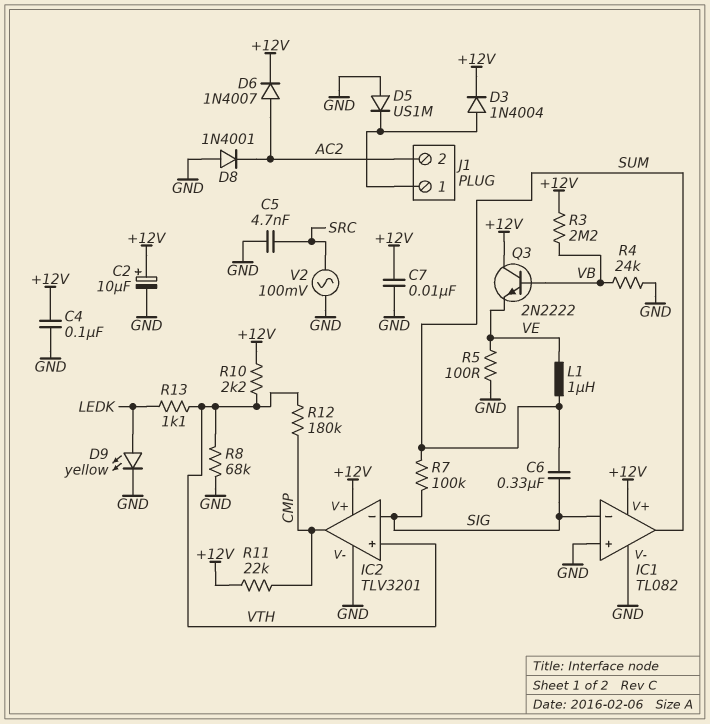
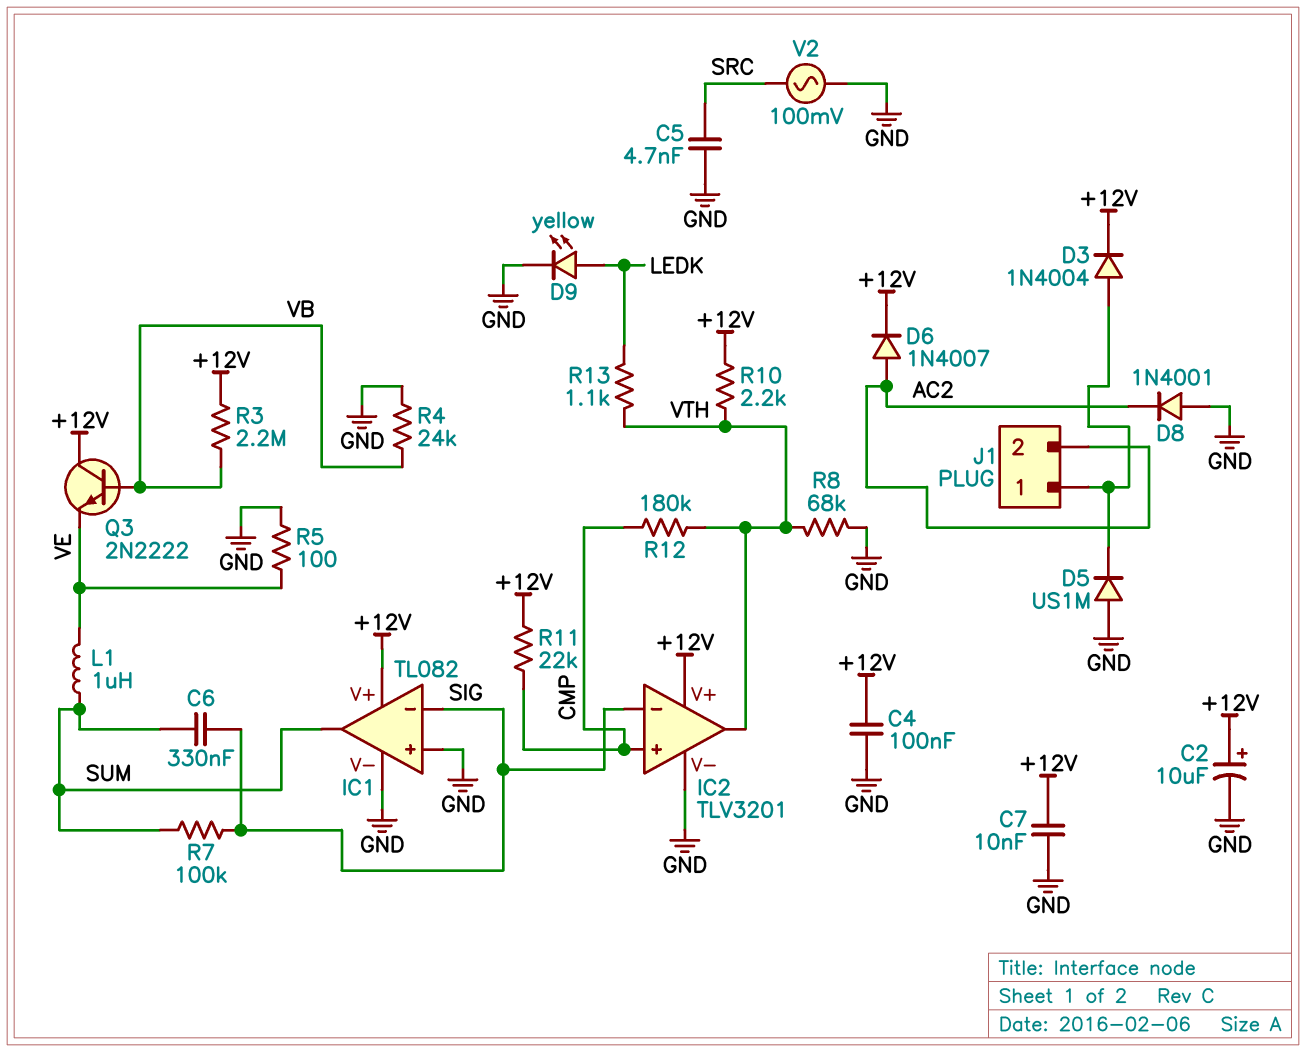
IC2 pin in+: VTH -> CMP
IC2 pin out: CMP -> VTH

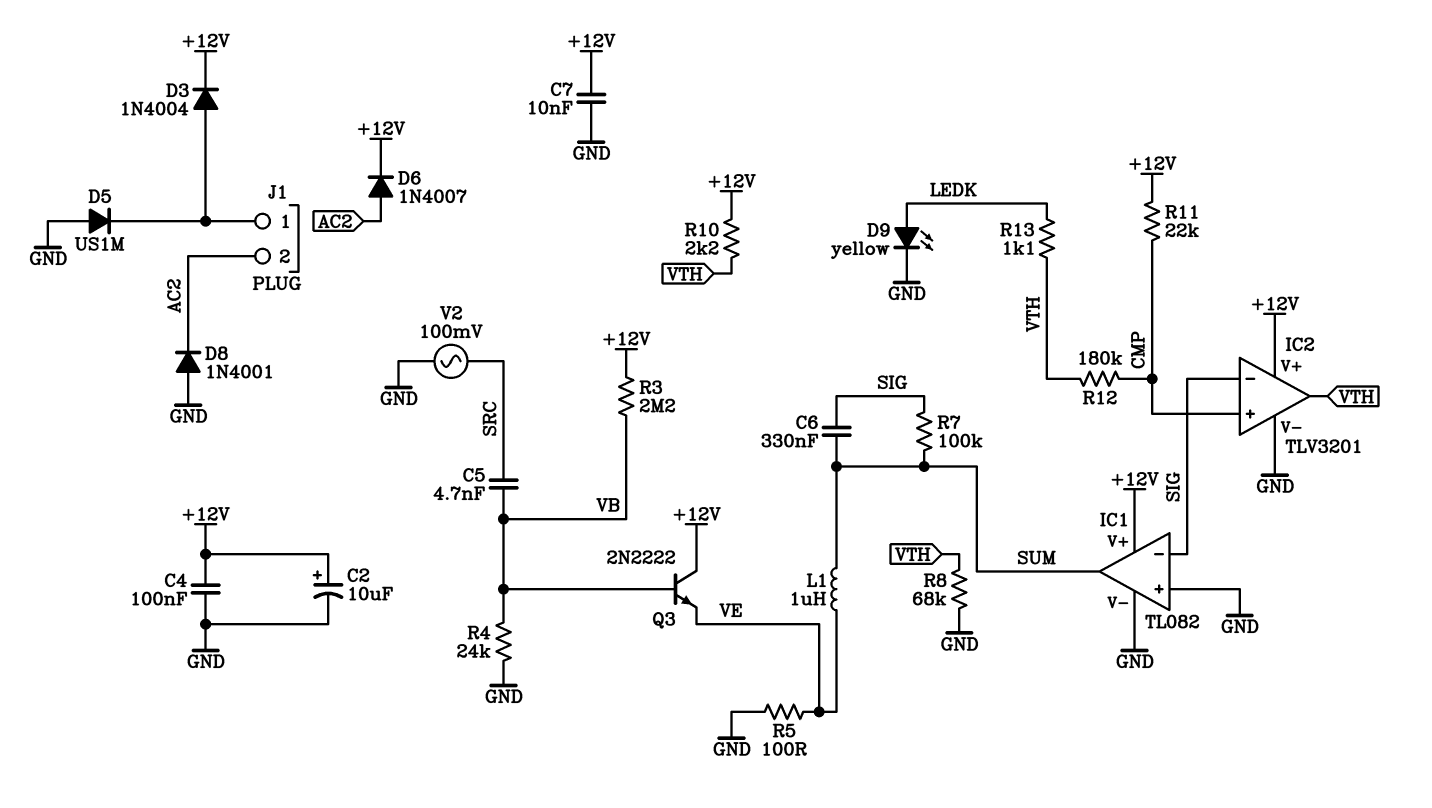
C5: 4.7nF (GND, SRC) -> 4.7nF (SRC, VB)

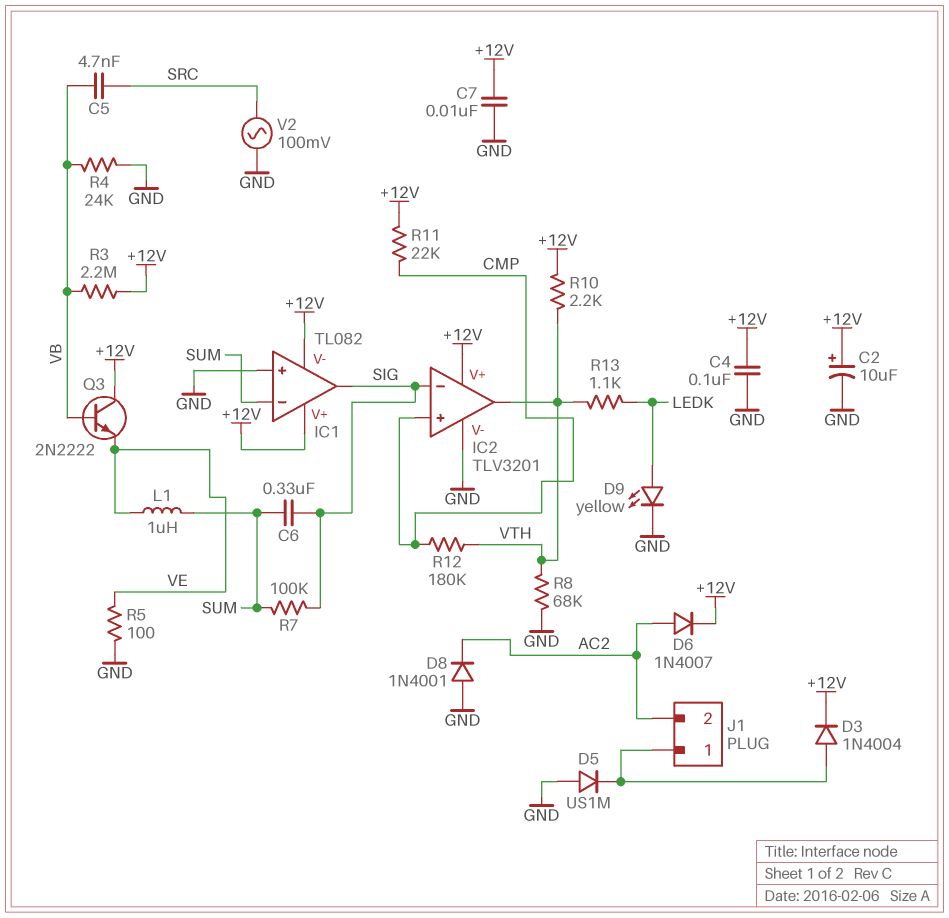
IC1 pin V-: GND -> +12V
IC1 pin in-: SIG -> SUM
IC1 pin out: SUM -> SIG

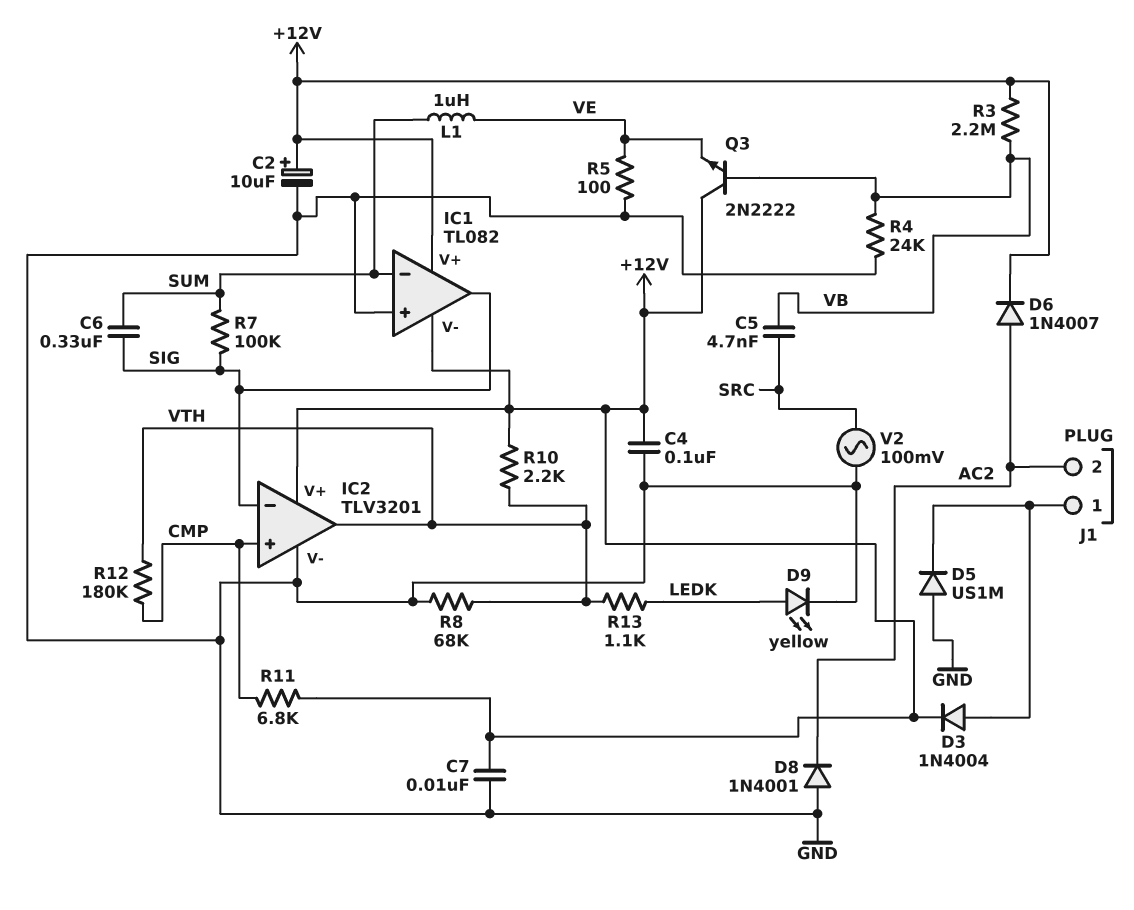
R11: 22k (+12V, CMP) -> 6.8k (+12V, CMP)

